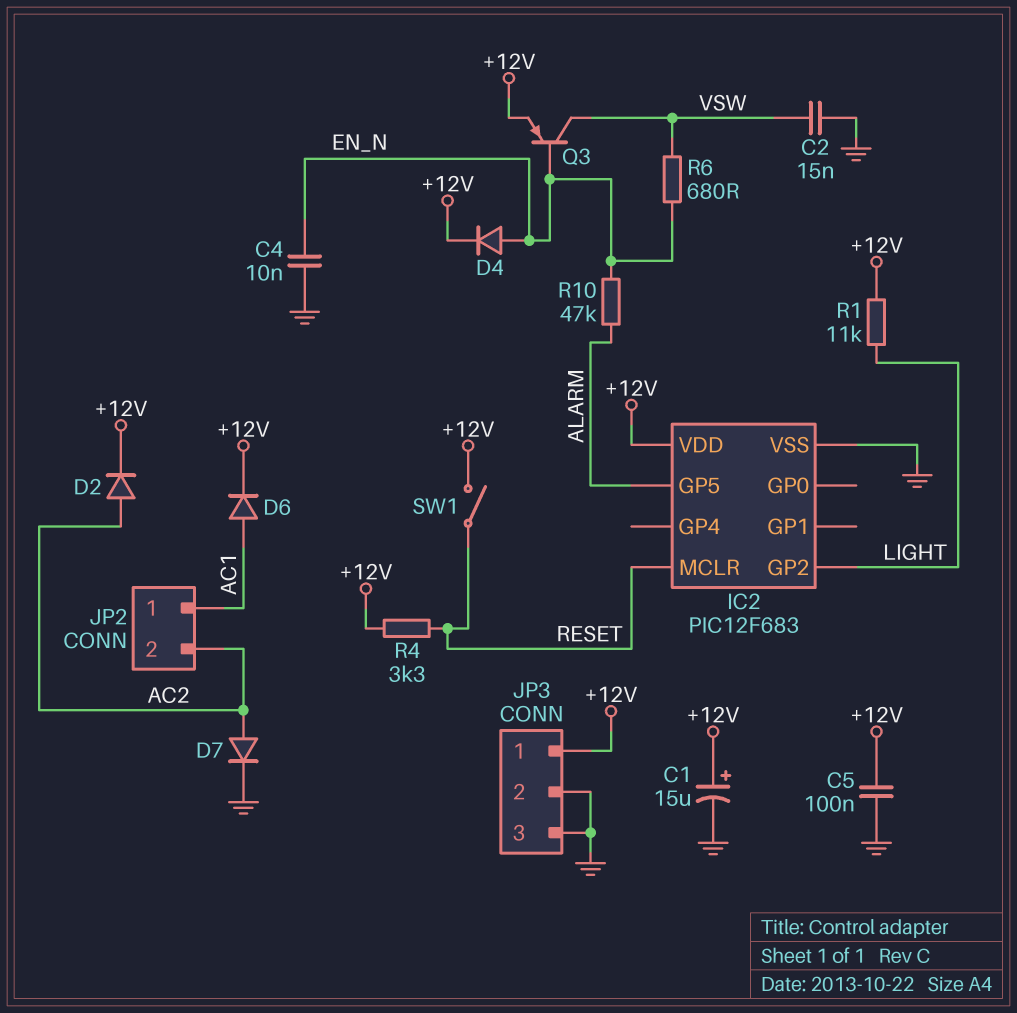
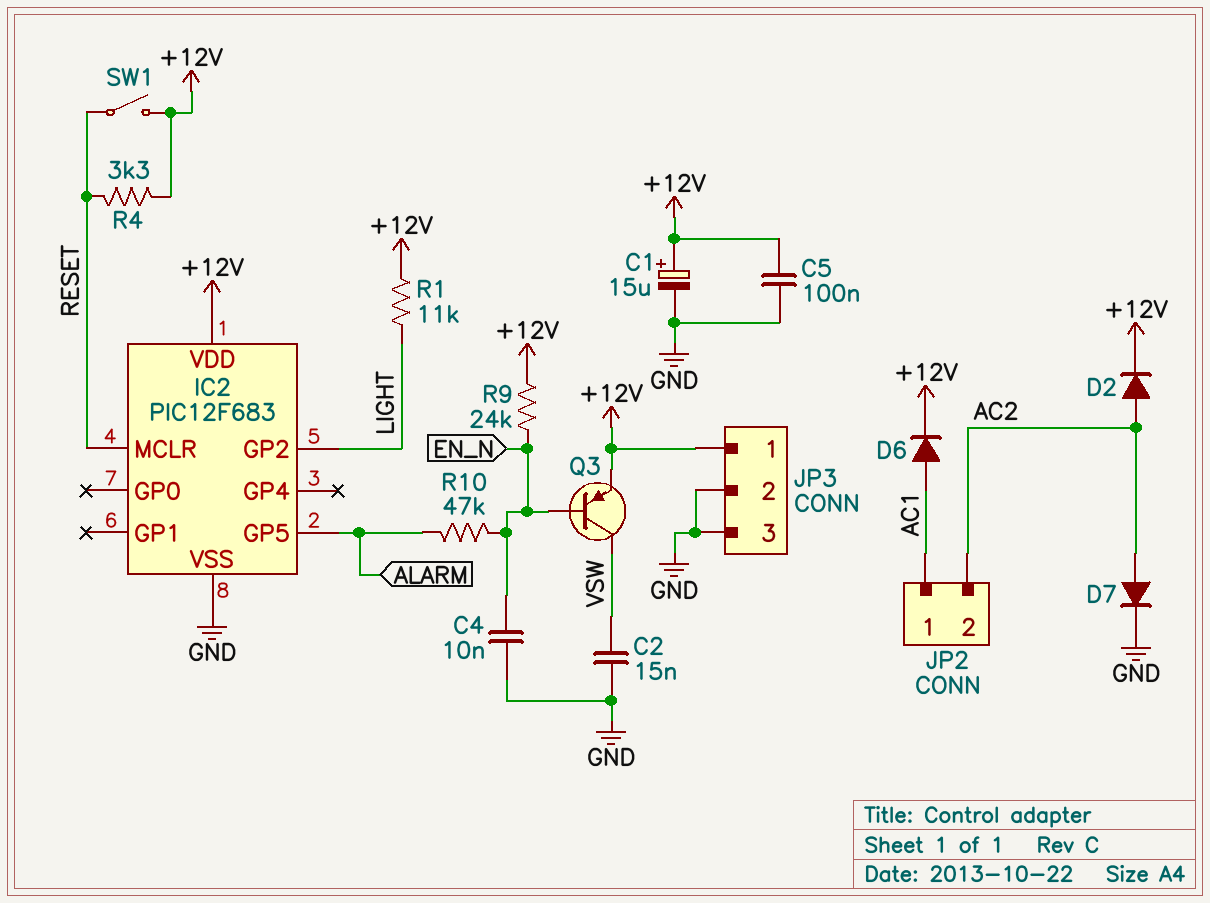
D4: diode (A EN_N, K +12V) -> none
R6: 680 (EN_N, VSW) -> none
R9: none -> 24k (+12V, EN_N)

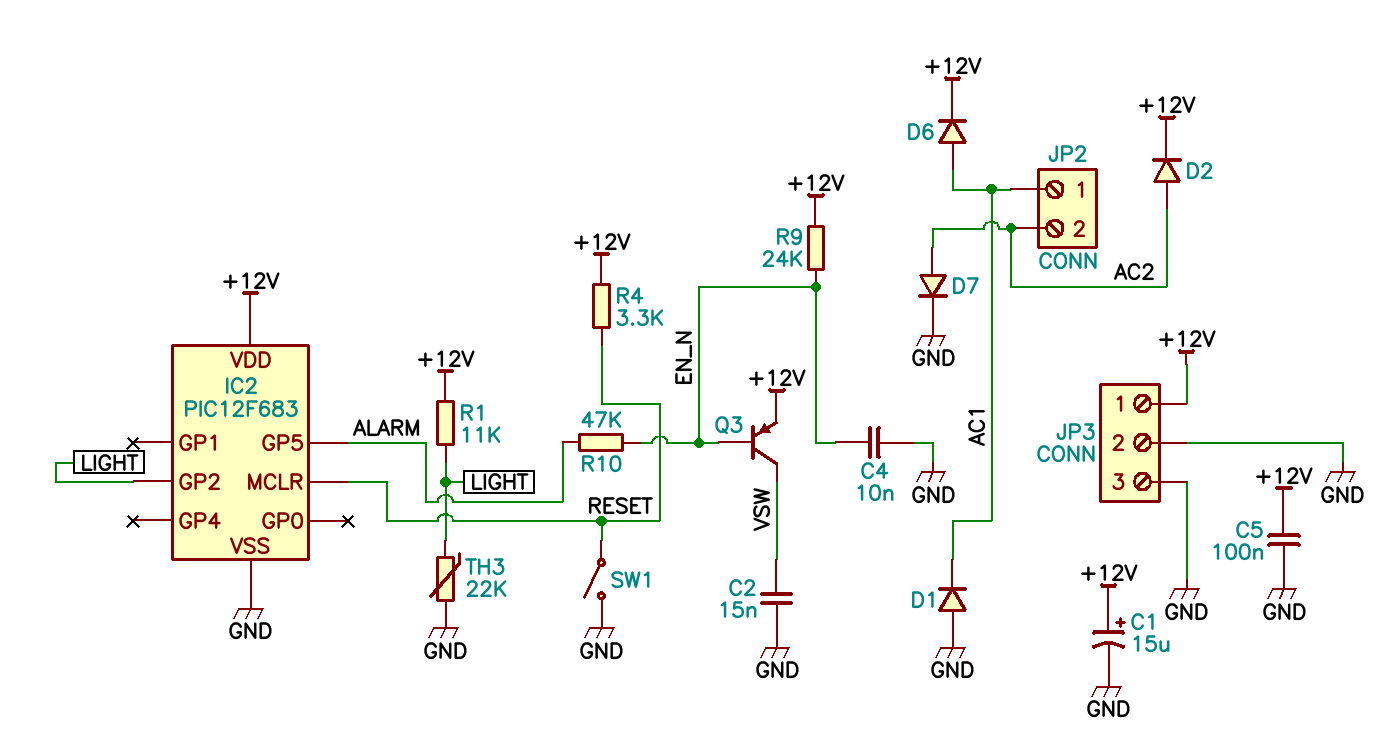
D1: none -> diode (A GND, K AC1)
SW1: switch (+12V, RESET) -> switch (GND, RESET)
TH3: none -> 22k (GND, LIGHT)

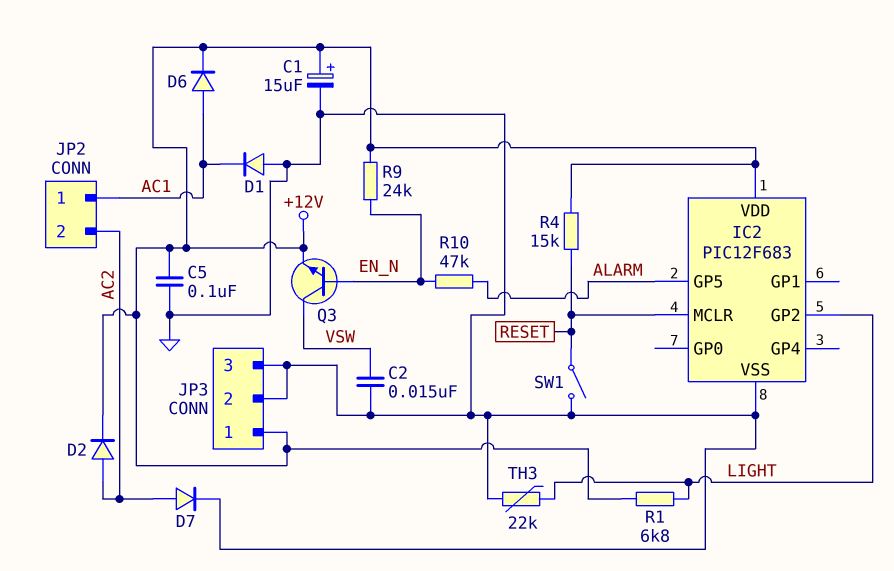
C4: 10nF (EN_N, GND) -> none
Q3: PNP (B EN_N, C VSW, E +12V) -> NPN (B EN_N, C VSW, E +12V)
R1: 11k (+12V, LIGHT) -> 6.8k (+12V, LIGHT)
R4: 3.3k (+12V, RESET) -> 15k (+12V, RESET)

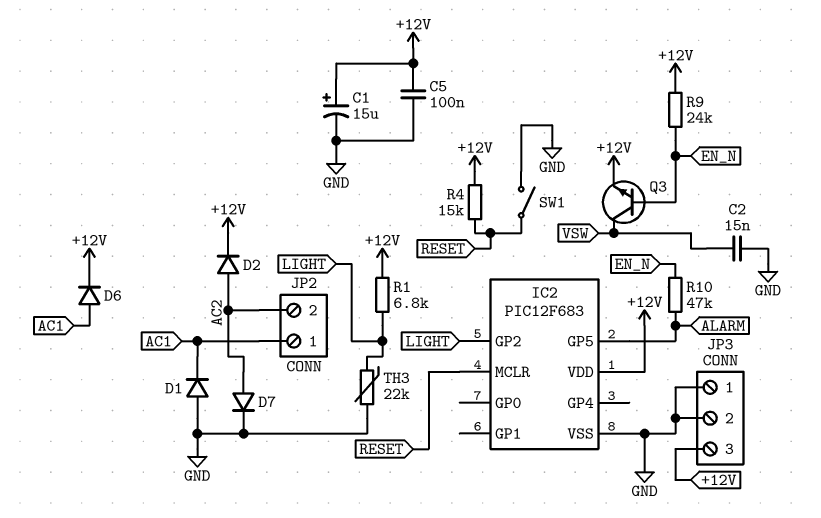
JP3 pin 1: +12V -> GND
JP3 pin 3: GND -> +12V

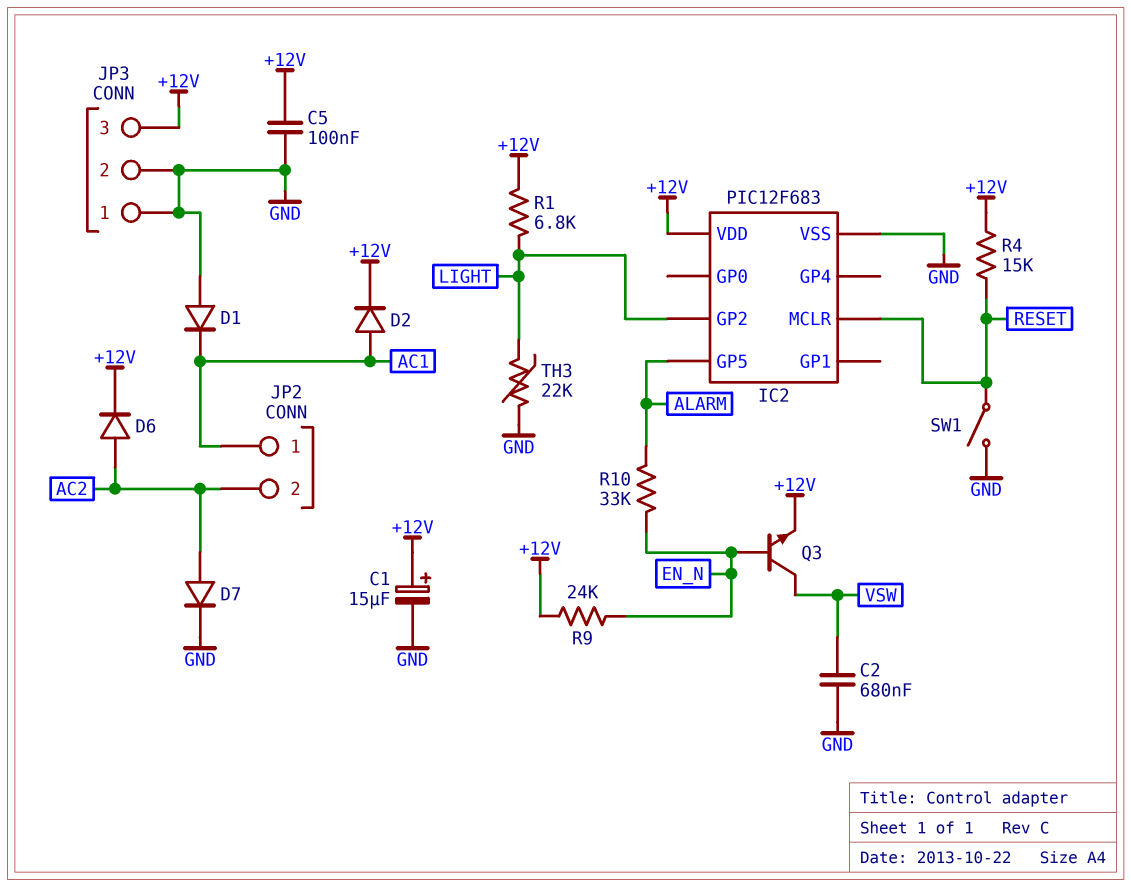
C2: 15nF (GND, VSW) -> 680nF (GND, VSW)
D2: diode (A AC2, K +12V) -> diode (A AC1, K +12V)
D6: diode (A AC1, K +12V) -> diode (A AC2, K +12V)
R10: 47k (ALARM, EN_N) -> 33k (ALARM, EN_N)

